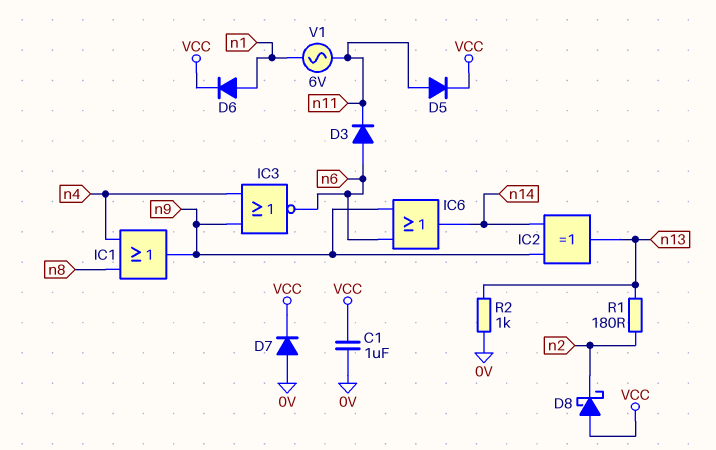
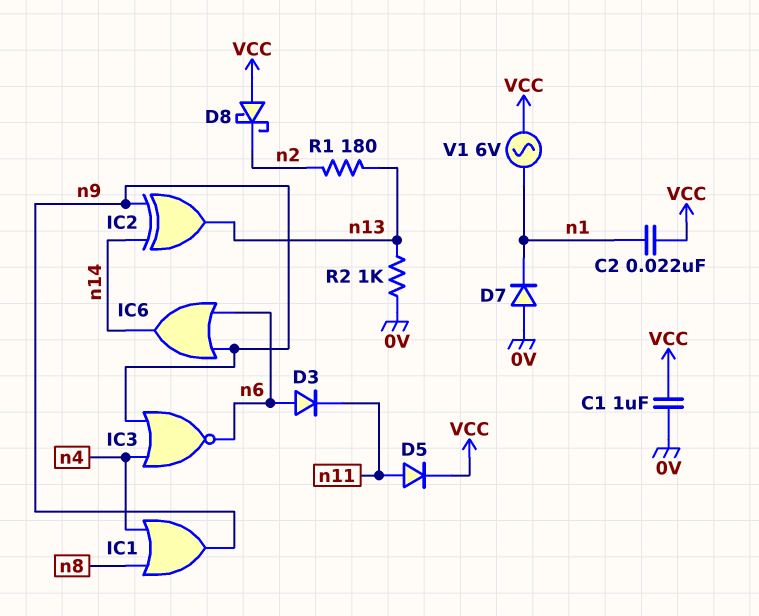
C2: none -> 22nF (VCC, n1)
D6: diode (A n1, K VCC) -> none
D7: diode (A 0V, K VCC) -> diode (A 0V, K n1)
V1: AC 6V (n1, n11) -> AC 6V (VCC, n1)

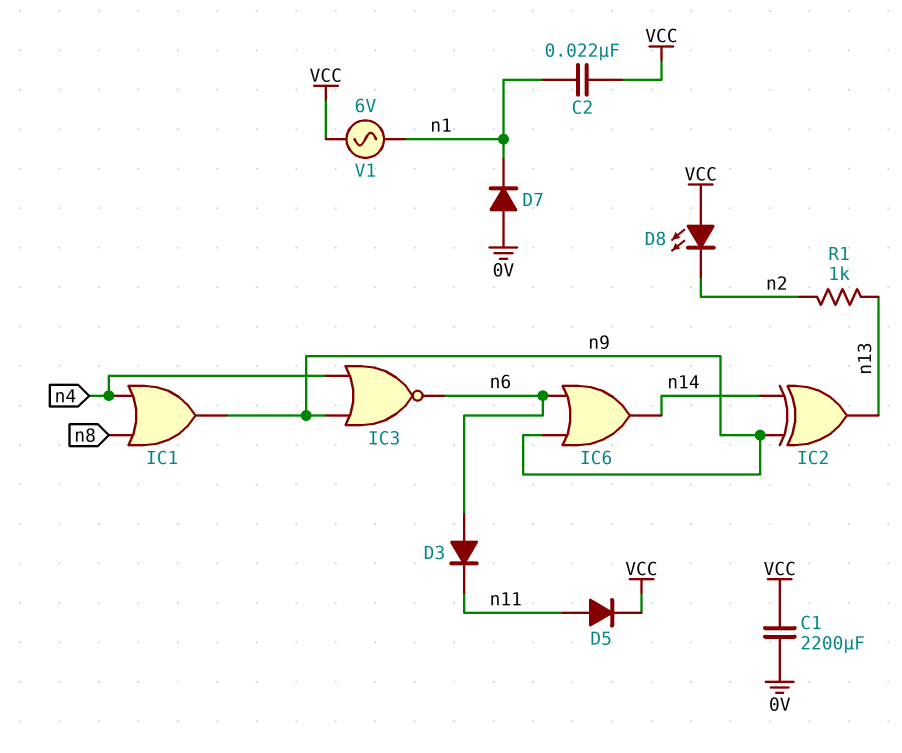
C1: 1uF (0V, VCC) -> 2200uF (0V, VCC)
D8: schottky (A VCC, K n2) -> LED (A VCC, K n2)
R1: 180 (n2, n13) -> 1k (n2, n13)
R2: 1k (0V, n13) -> none

